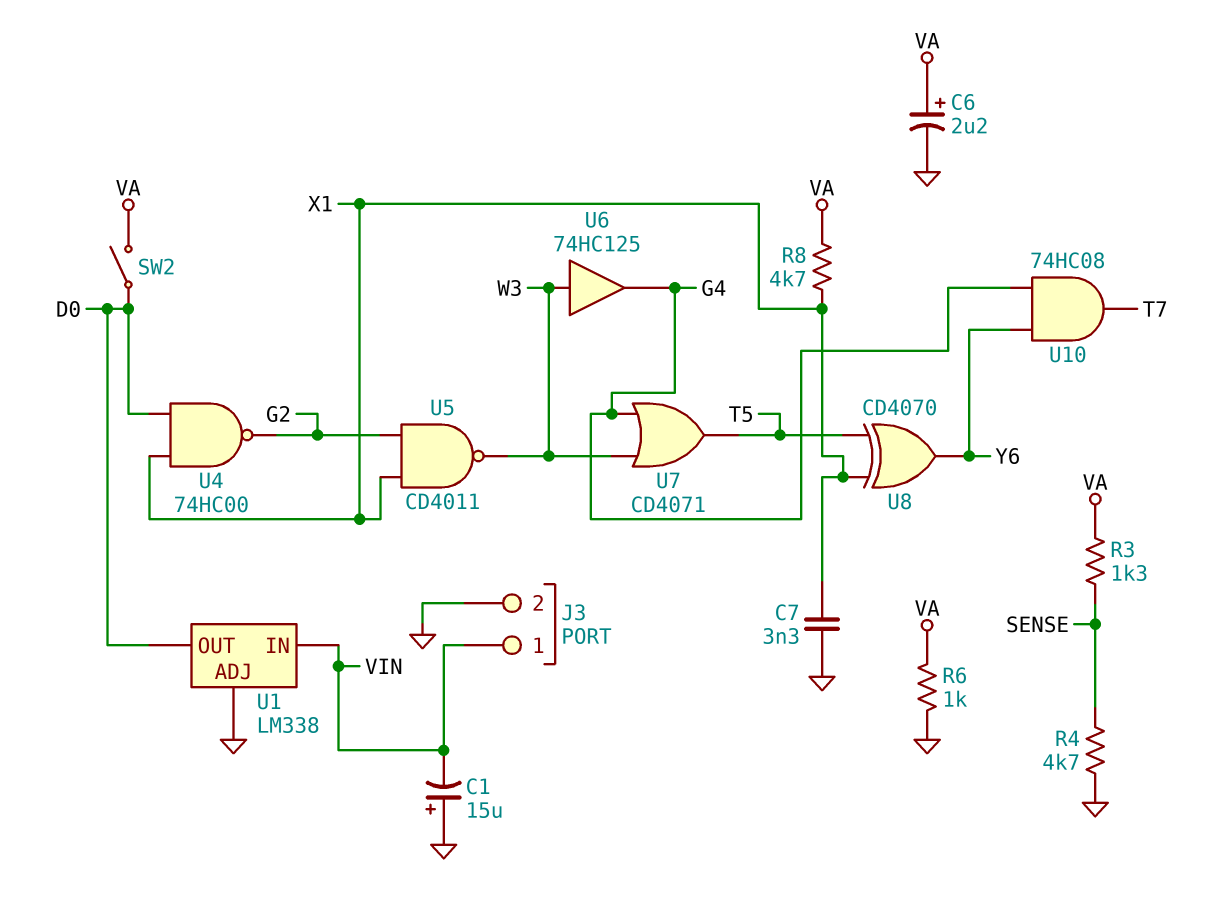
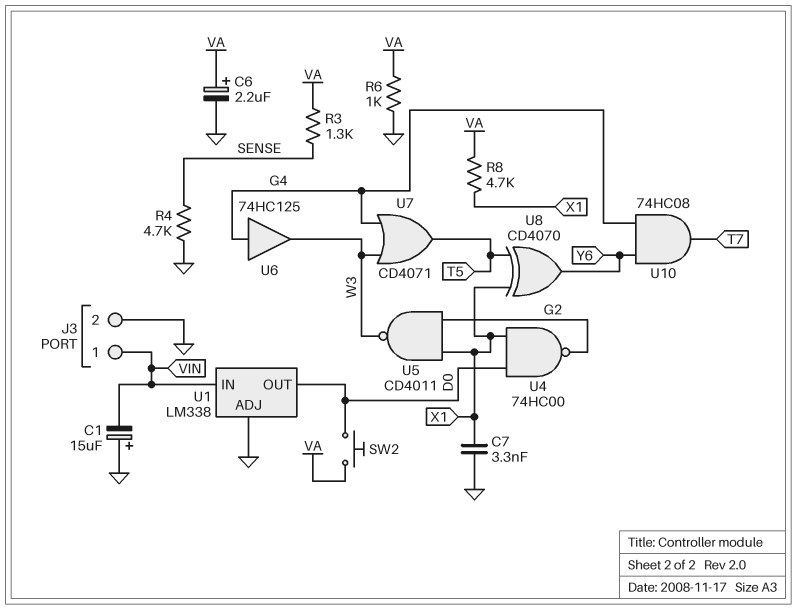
SW2: switch (D0, VA) -> button (D0, VA)
U6: buffer 74HC125 (in W3, out G4) -> buffer 74HC125 (in G4, out W3)

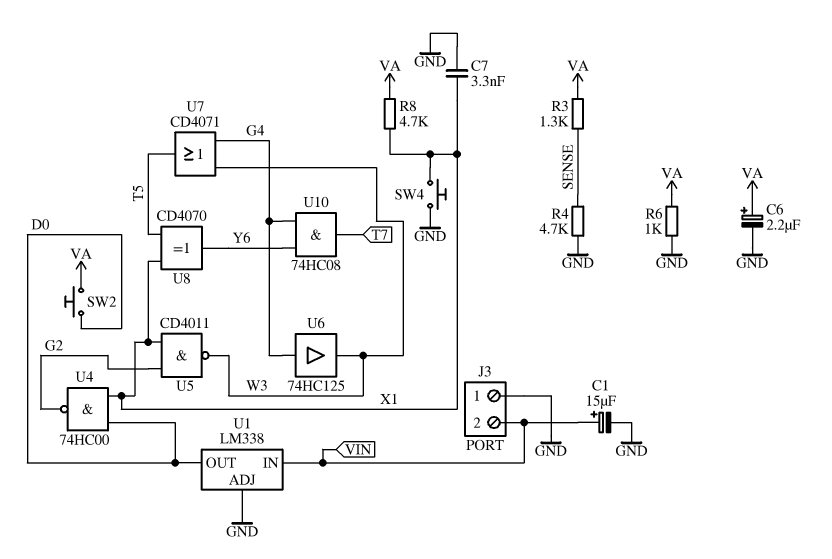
C1: 15uF (plus GND, minus VIN) -> 15uF (plus VIN, minus GND)
J3 pin 1: VIN -> GND
J3 pin 2: GND -> VIN
SW4: none -> button (GND, X1)

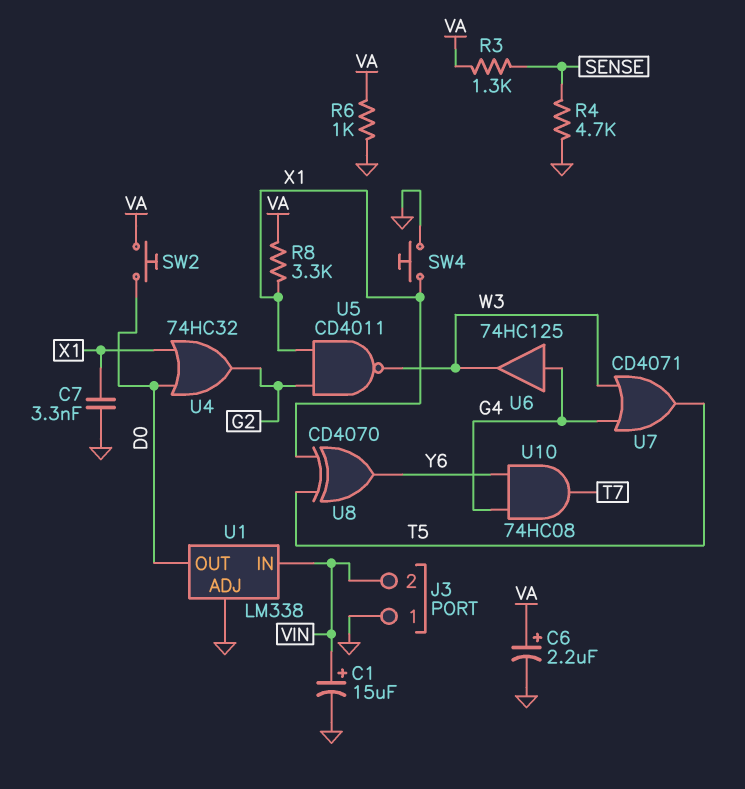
R8: 4.7k (VA, X1) -> 3.3k (VA, X1)
U4: NAND 74HC00 (in D0, in X1, out G2) -> OR 74HC32 (in D0, in X1, out G2)

